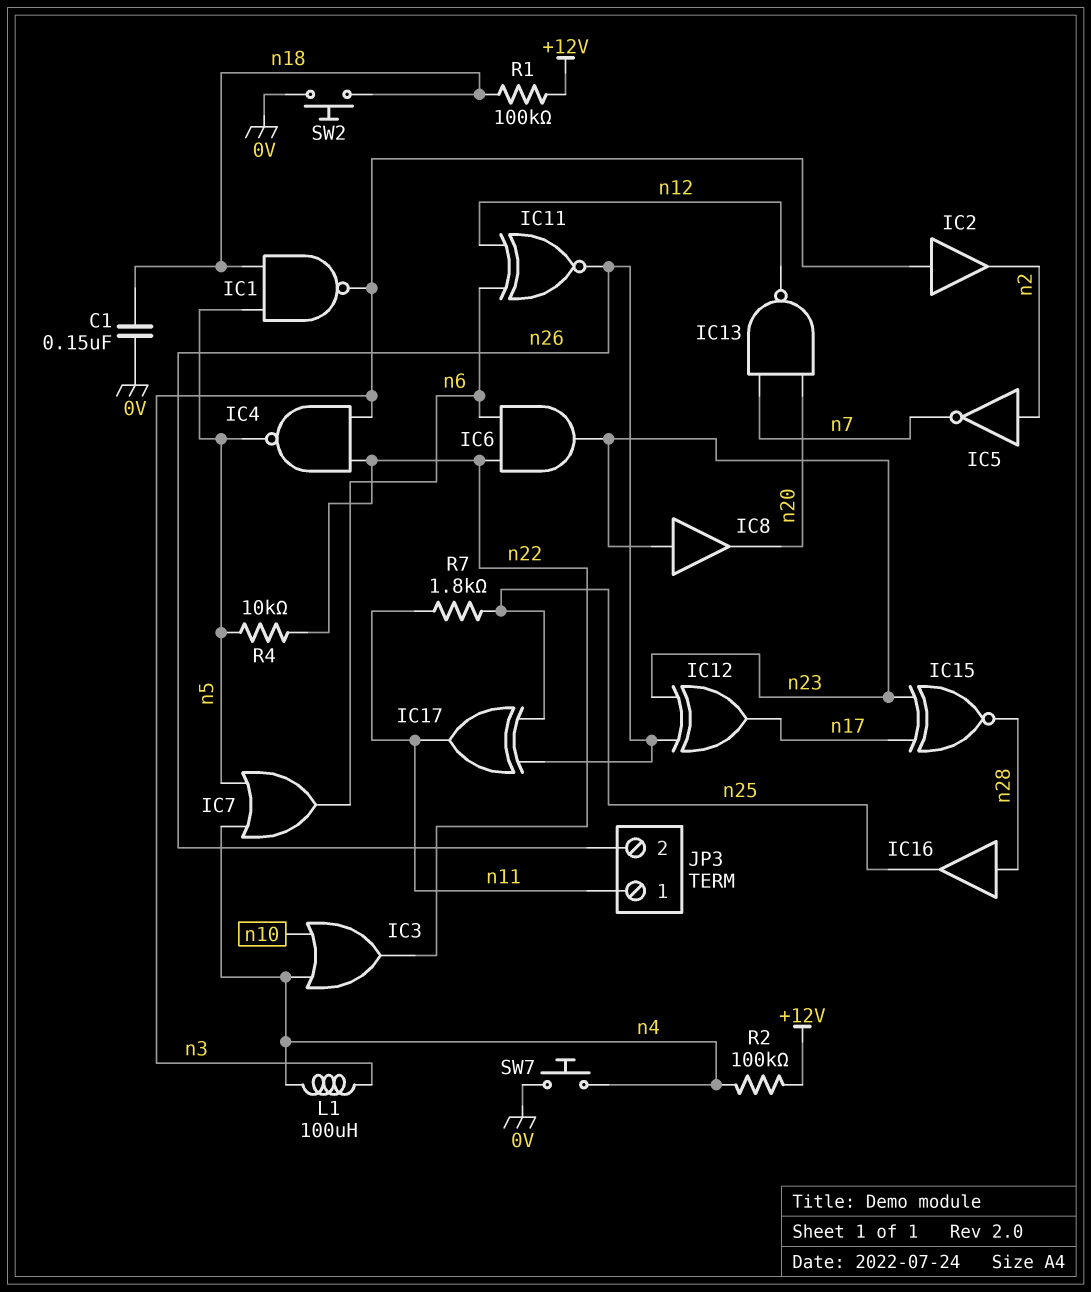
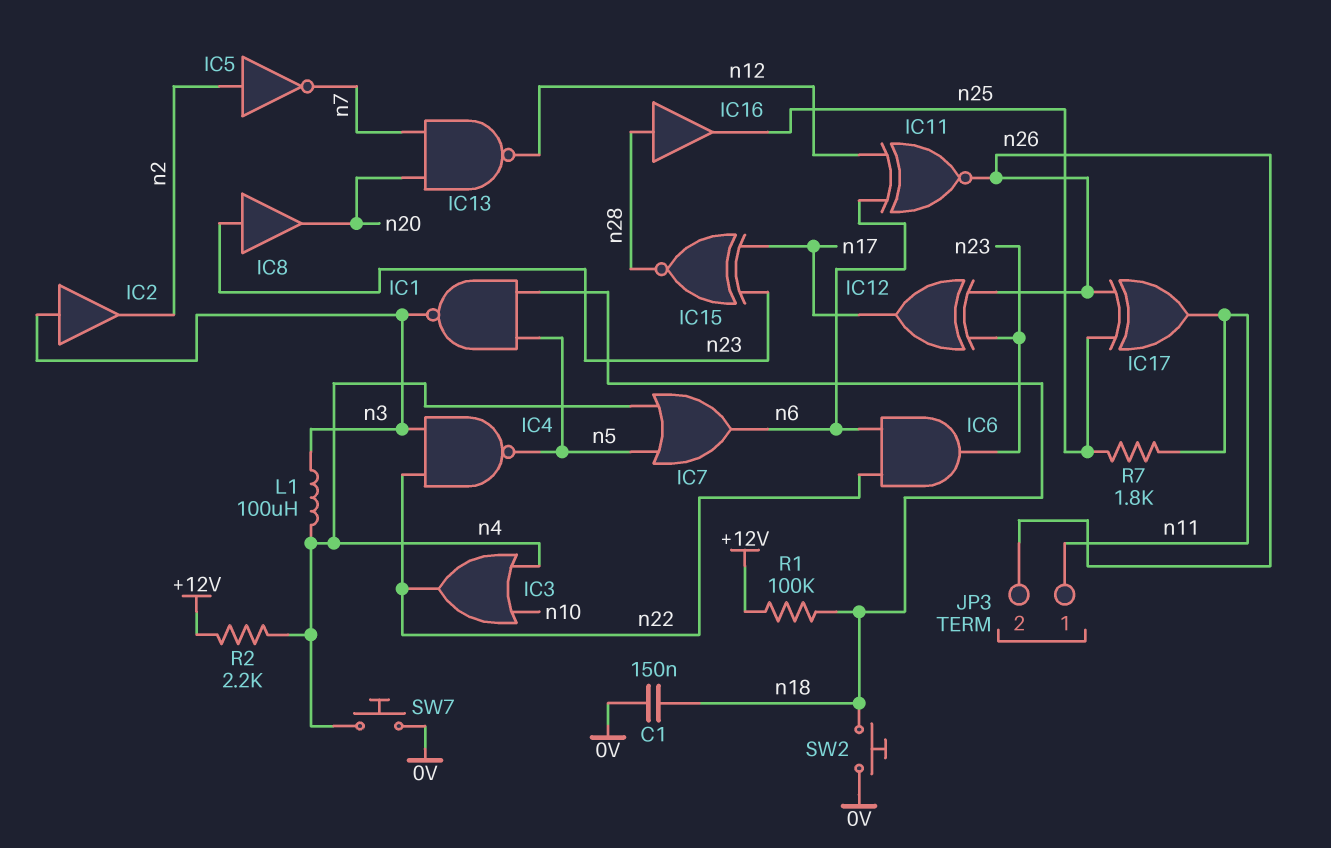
R2: 100k (+12V, n4) -> 2.2k (+12V, n4)
R4: 10k (n5, n22) -> none

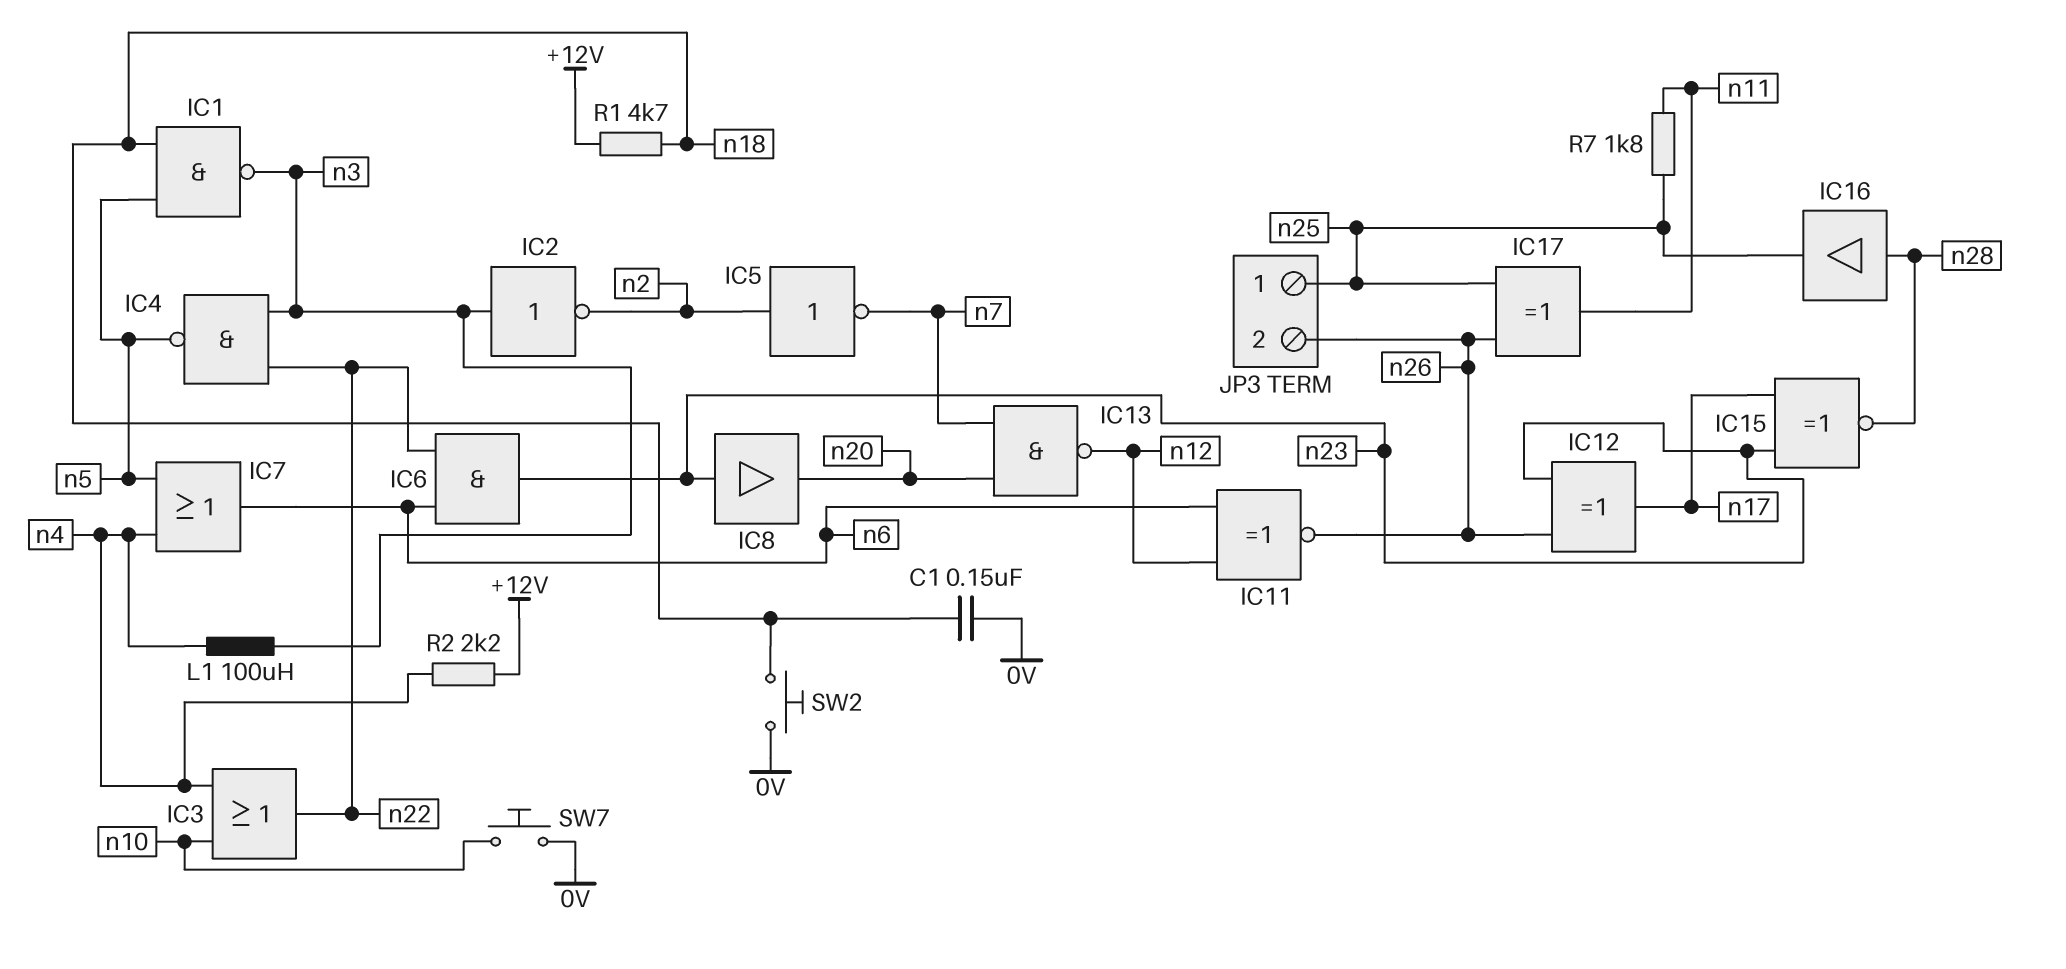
IC2: buffer (in n3, out n2) -> NOT (in n3, out n2)
JP3 pin 1: n11 -> n25
R1: 100k (+12V, n18) -> 4.7k (+12V, n18)
SW7: button (0V, n4) -> button (0V, n10)

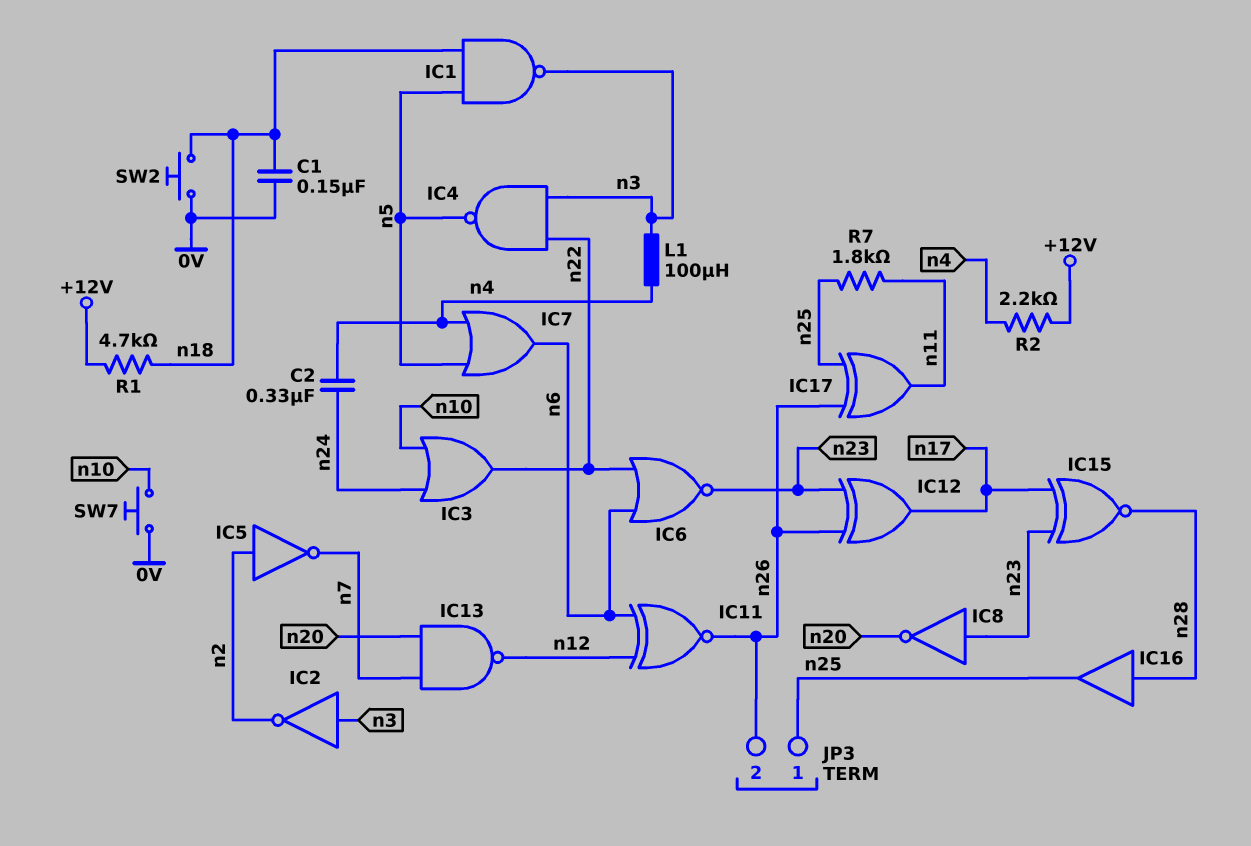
C2: none -> 330nF (n4, n24)
IC3: OR (in n4, in n10, out n22) -> OR (in n10, in n24, out n22)
IC6: AND (in n6, in n22, out n23) -> NOR (in n6, in n22, out n23)
IC8: buffer (in n23, out n20) -> NOT (in n23, out n20)

